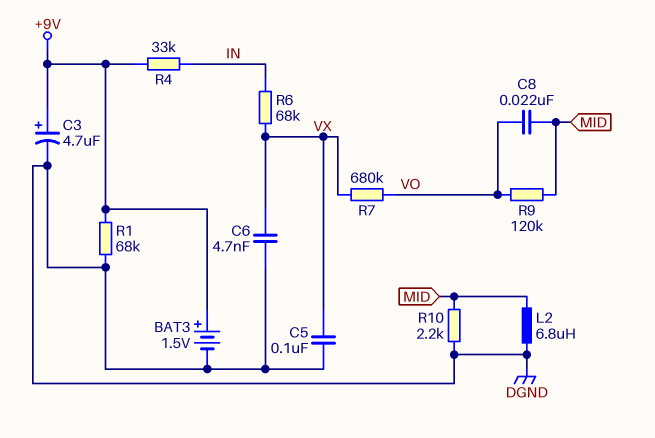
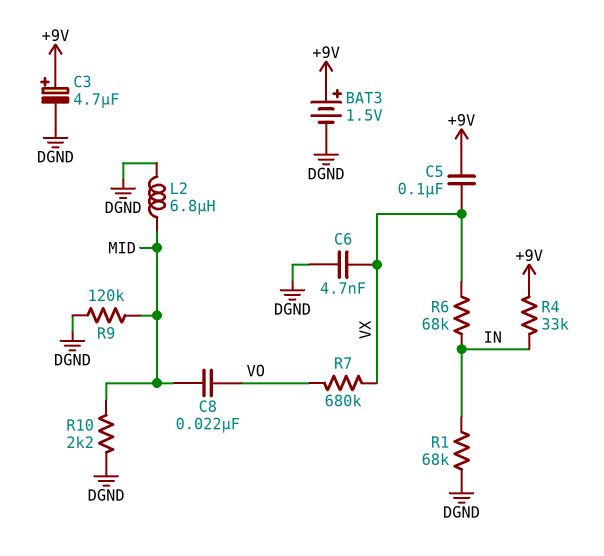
C5: 100nF (DGND, VX) -> 100nF (+9V, VX)
R1: 68k (+9V, DGND) -> 68k (DGND, IN)
R9: 120k (MID, VO) -> 120k (DGND, MID)

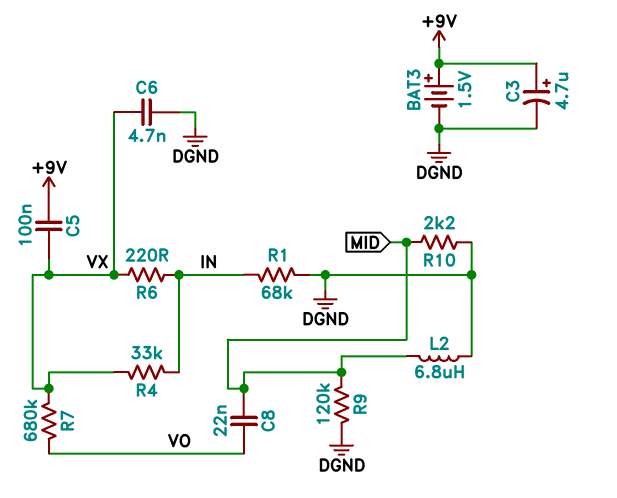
R4: 33k (+9V, IN) -> 33k (IN, VX)
R6: 68k (IN, VX) -> 220 (IN, VX)

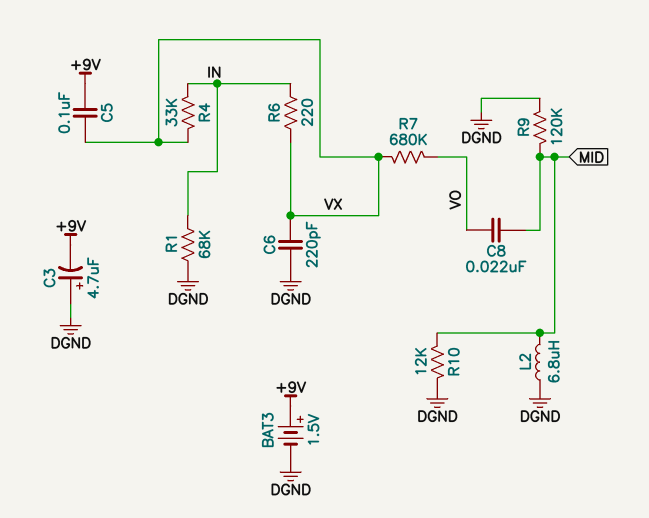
C3: 4.7uF (plus +9V, minus DGND) -> 4.7uF (plus DGND, minus +9V)
C6: 4.7nF (DGND, VX) -> 220pF (DGND, VX)
R10: 2.2k (DGND, MID) -> 12k (DGND, MID)

